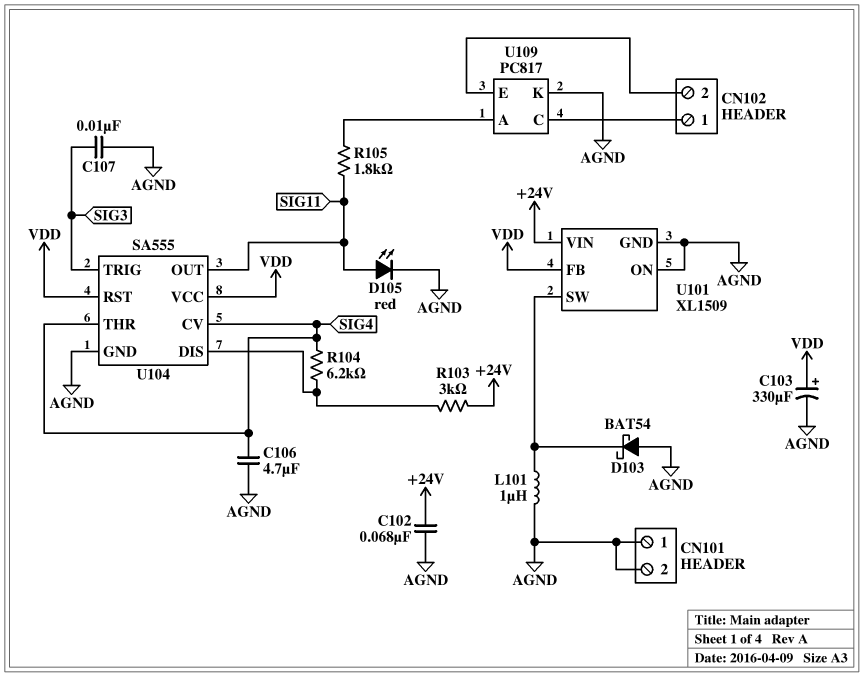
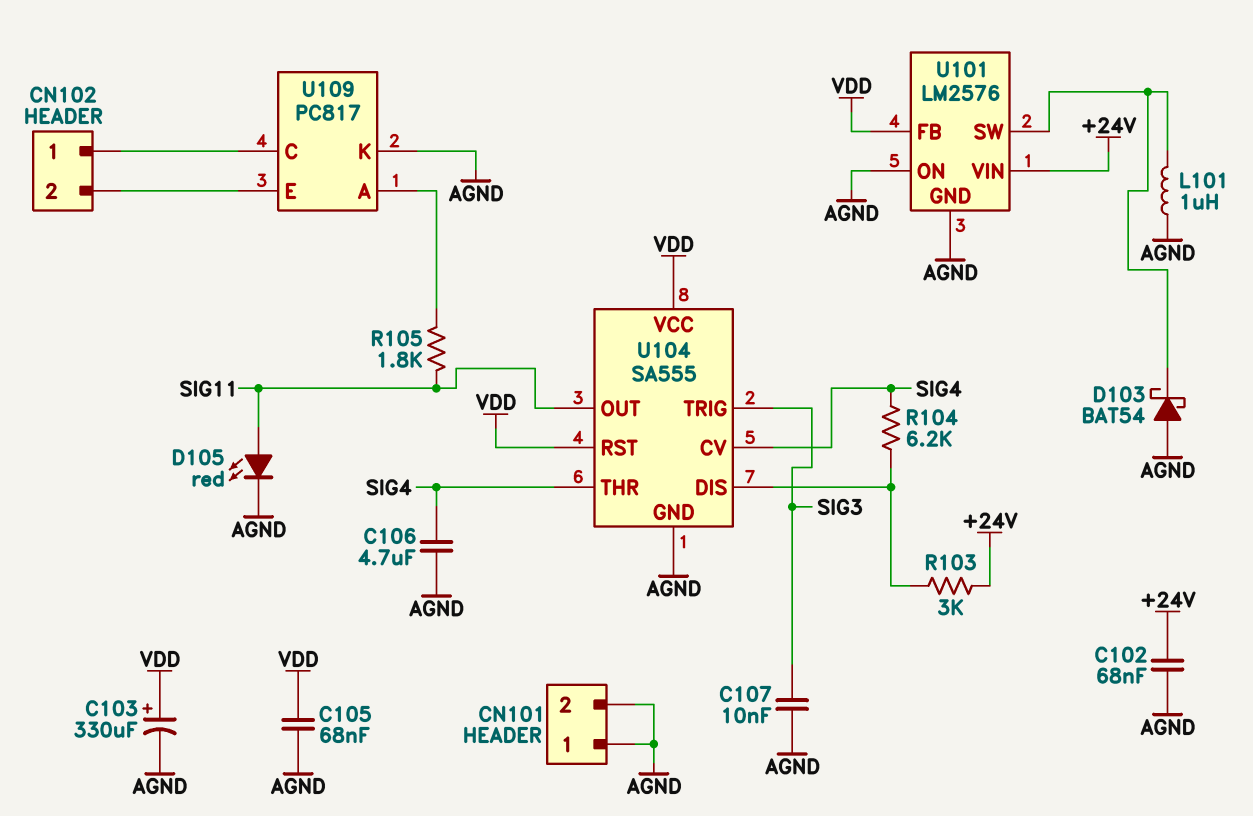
C105: none -> 68nF (AGND, VDD)
U101: XL1509 -> LM2576

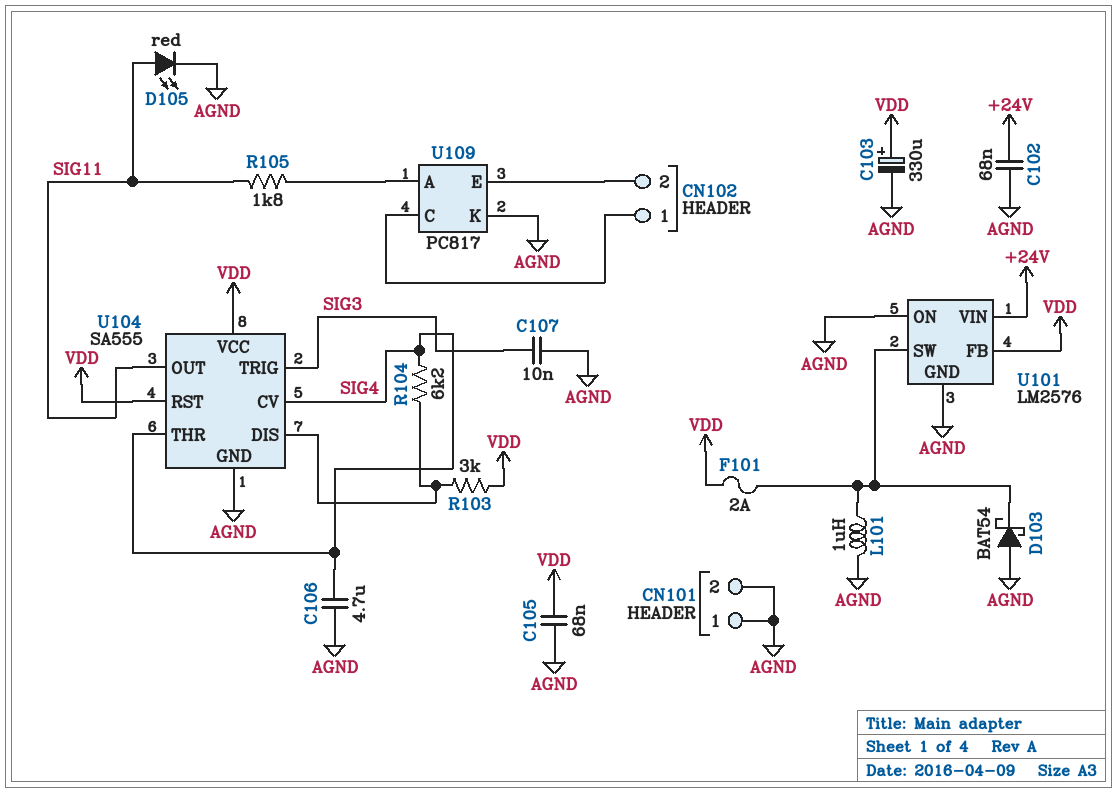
F101: none -> 2A (U101/SW, VDD)
R103: 3k (+24V, U104/DIS) -> 3k (U104/DIS, VDD)

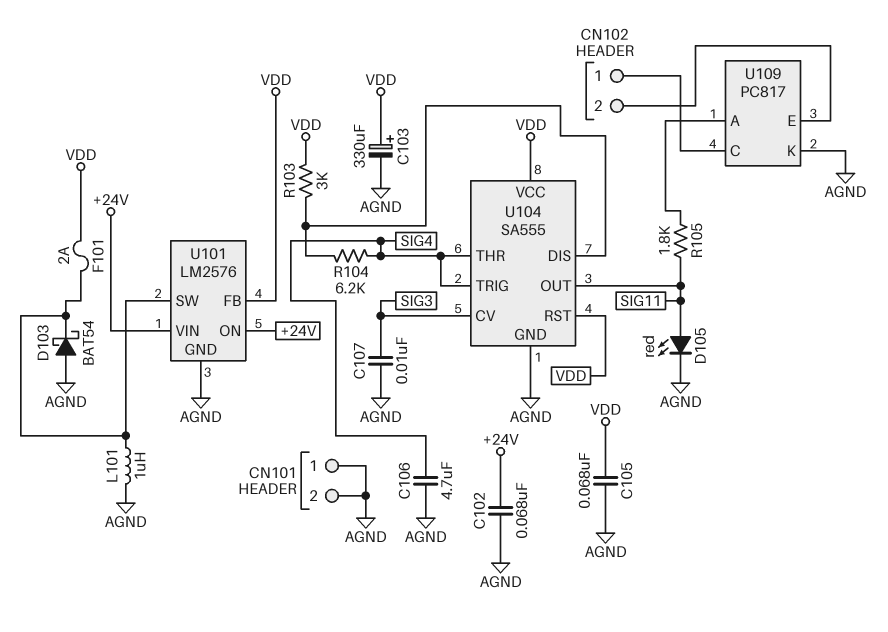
U101 pin ON: AGND -> +24V
U104 pin CV: SIG4 -> SIG3
U104 pin TRIG: SIG3 -> SIG4

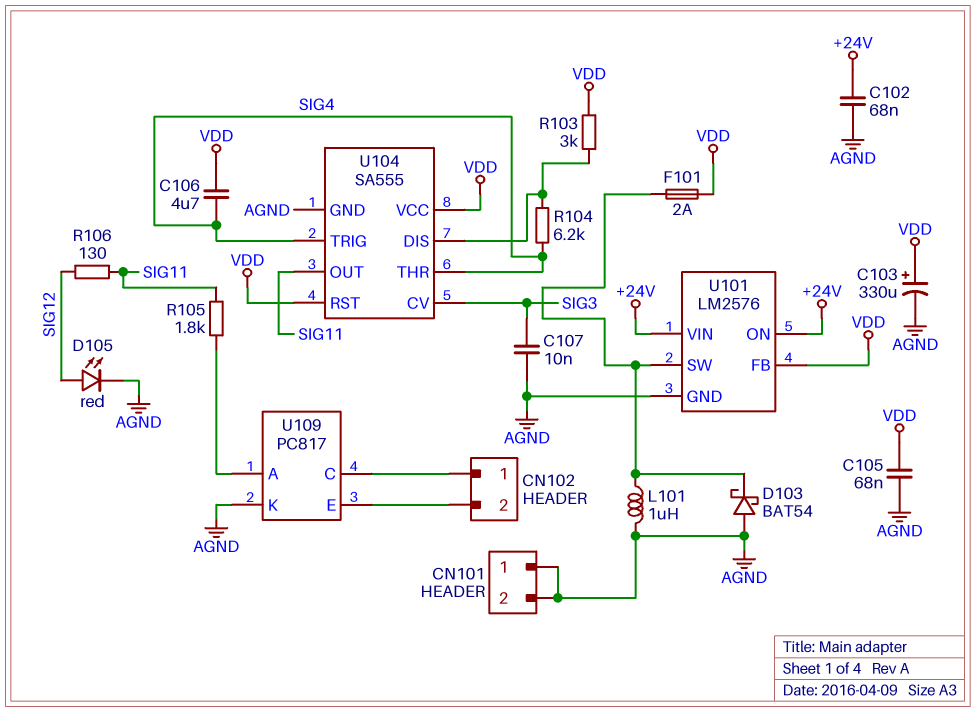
C106: 4.7uF (AGND, SIG4) -> 4.7uF (SIG4, VDD)
D105: LED red (A SIG11, K AGND) -> LED red (A SIG12, K AGND)
R106: none -> 130 (SIG11, SIG12)

